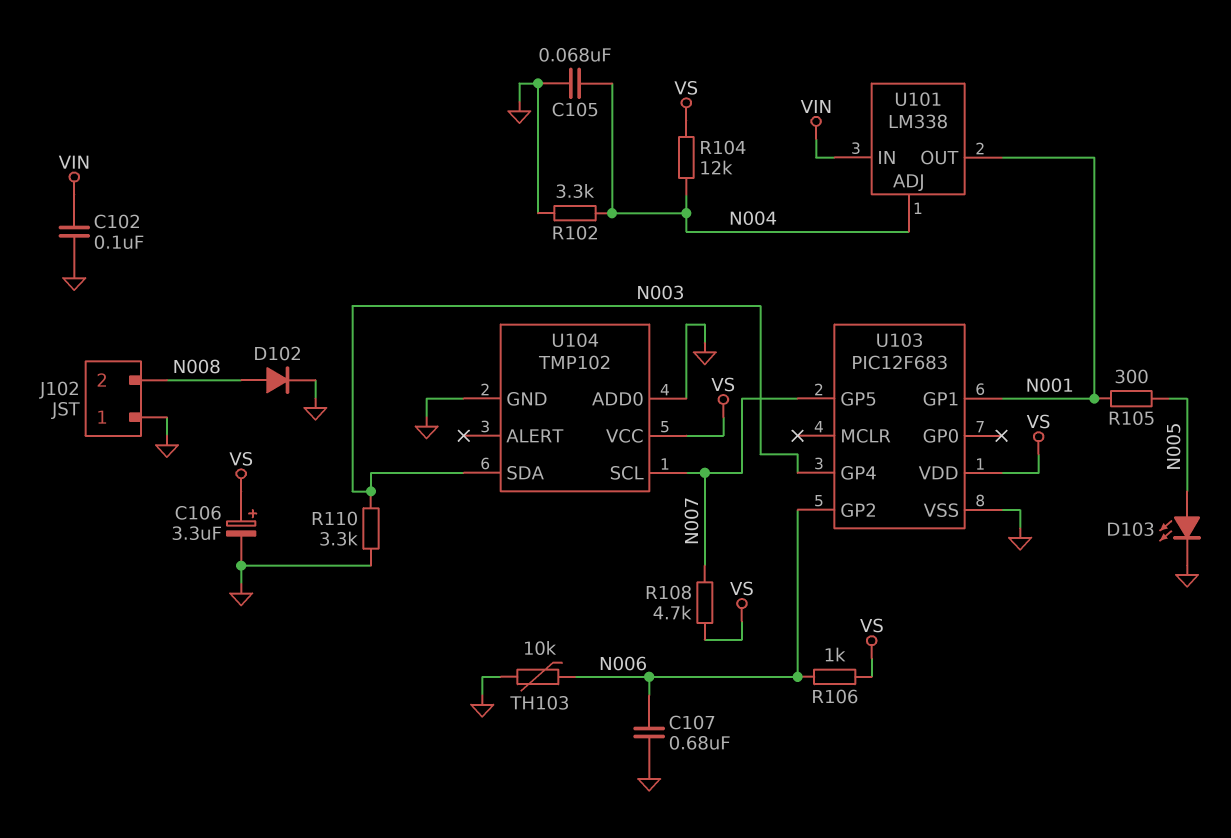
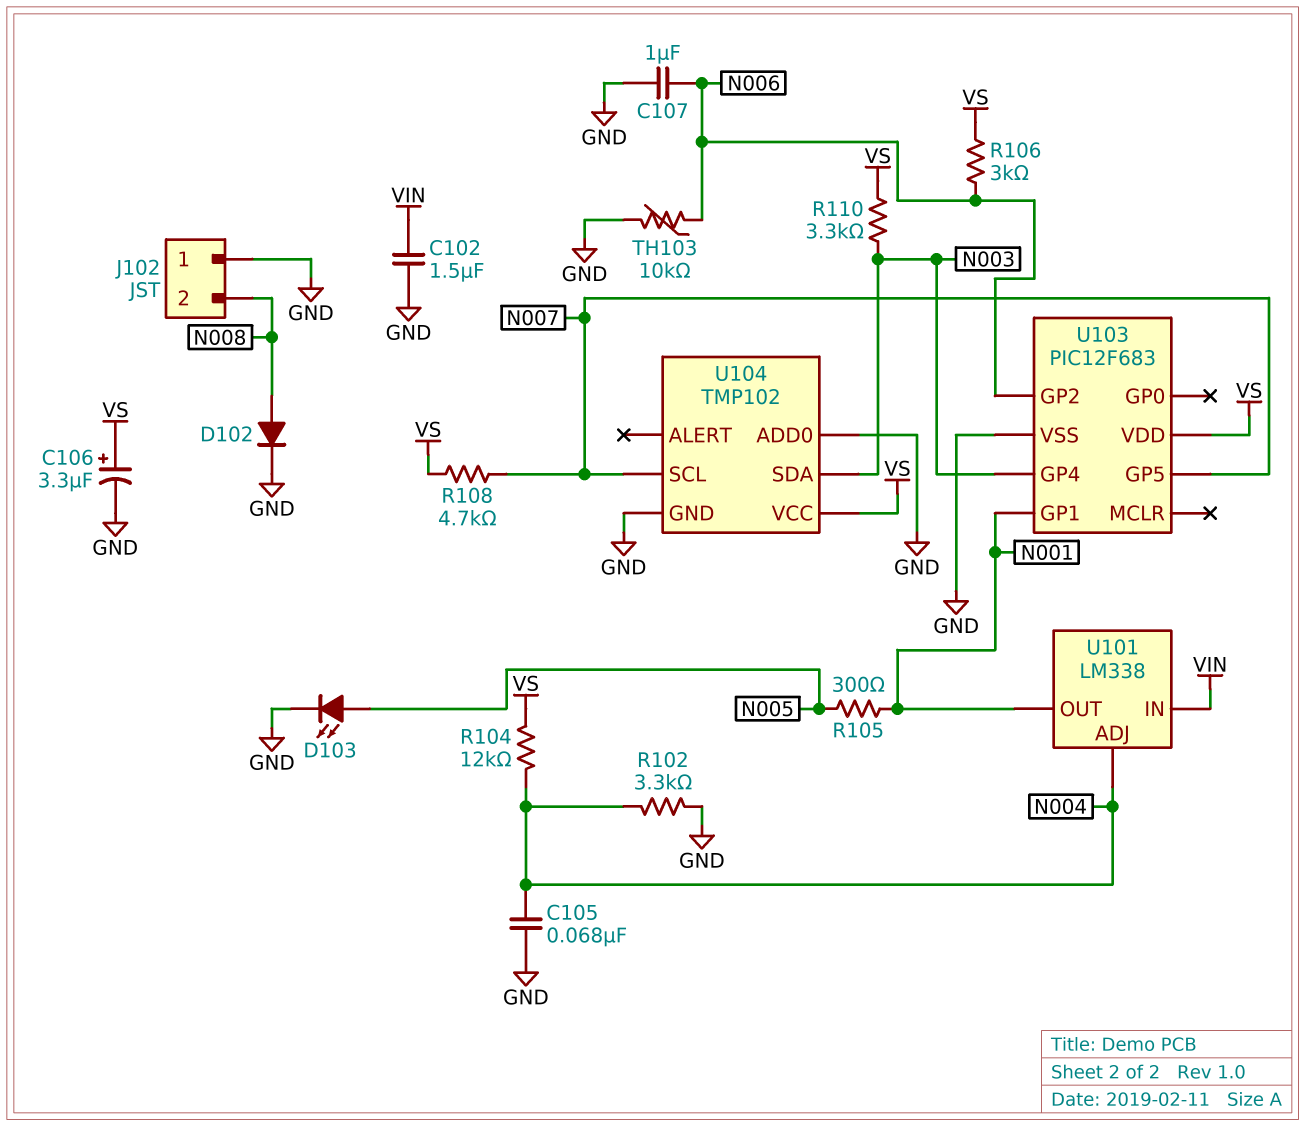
C102: 100nF (GND, VIN) -> 1.5uF (GND, VIN)
C107: 680nF (GND, N006) -> 1uF (GND, N006)
R106: 1k (N006, VS) -> 3k (N006, VS)
R110: 3.3k (GND, N003) -> 3.3k (N003, VS)

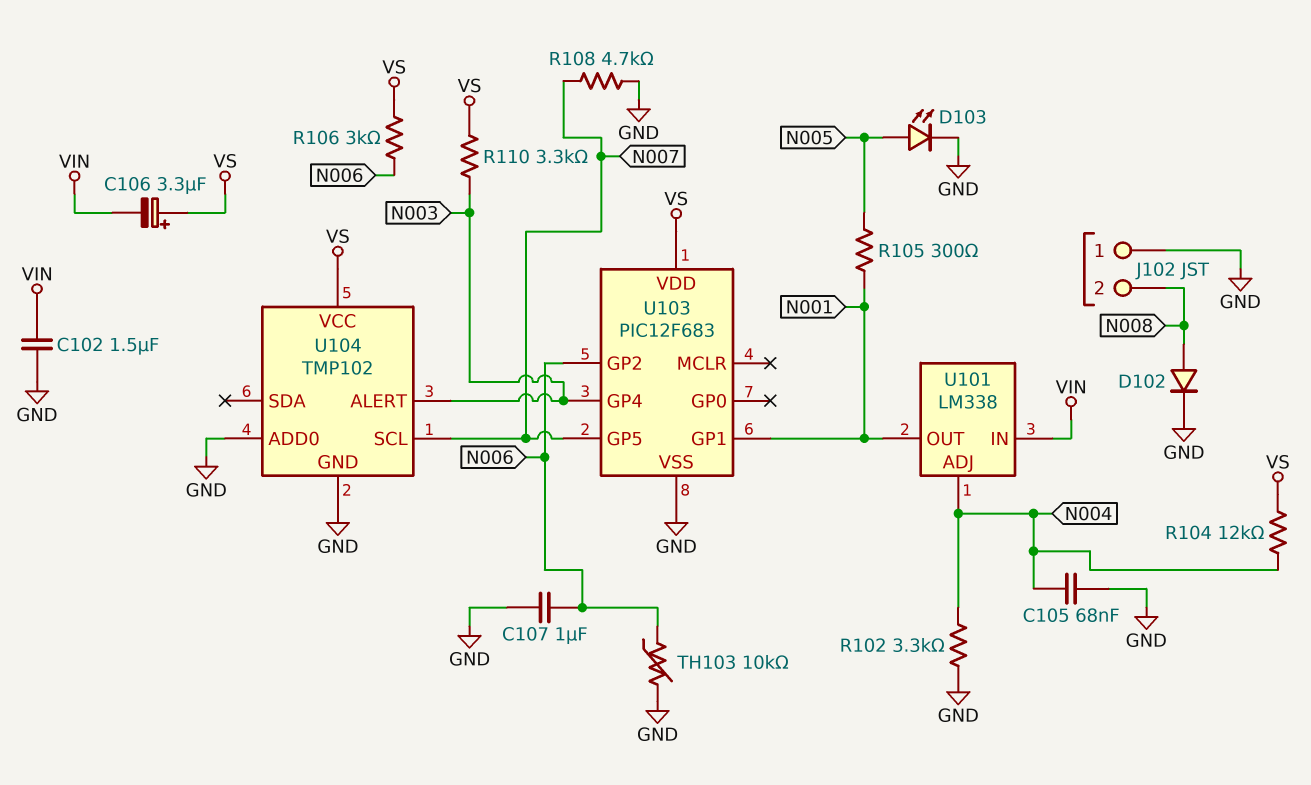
C106: 3.3uF (plus VS, minus GND) -> 3.3uF (plus VS, minus VIN)
R108: 4.7k (N007, VS) -> 4.7k (GND, N007)
U104 pin ALERT: none -> N003
U104 pin SDA: N003 -> none

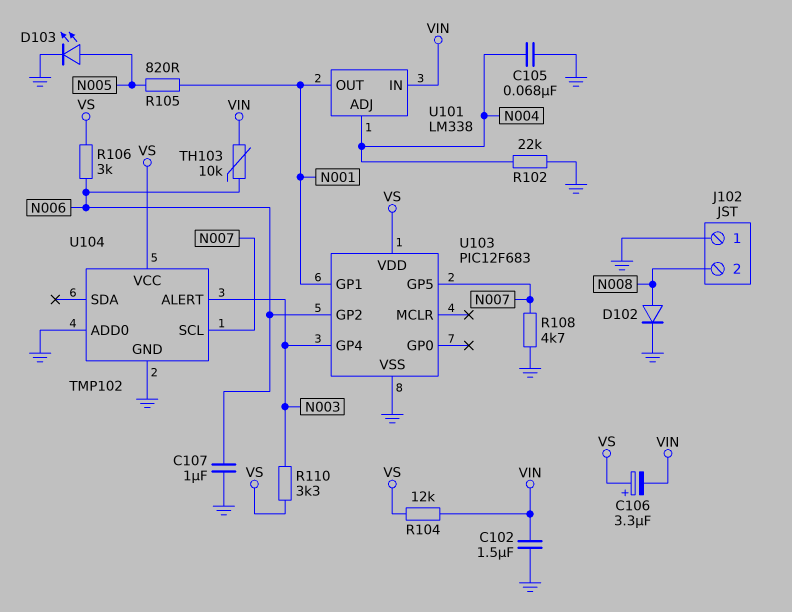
R102: 3.3k (GND, N004) -> 22k (GND, N004)
R104: 12k (N004, VS) -> 12k (VIN, VS)
R105: 300 (N001, N005) -> 820 (N001, N005)
TH103: 10k (GND, N006) -> 10k (N006, VIN)

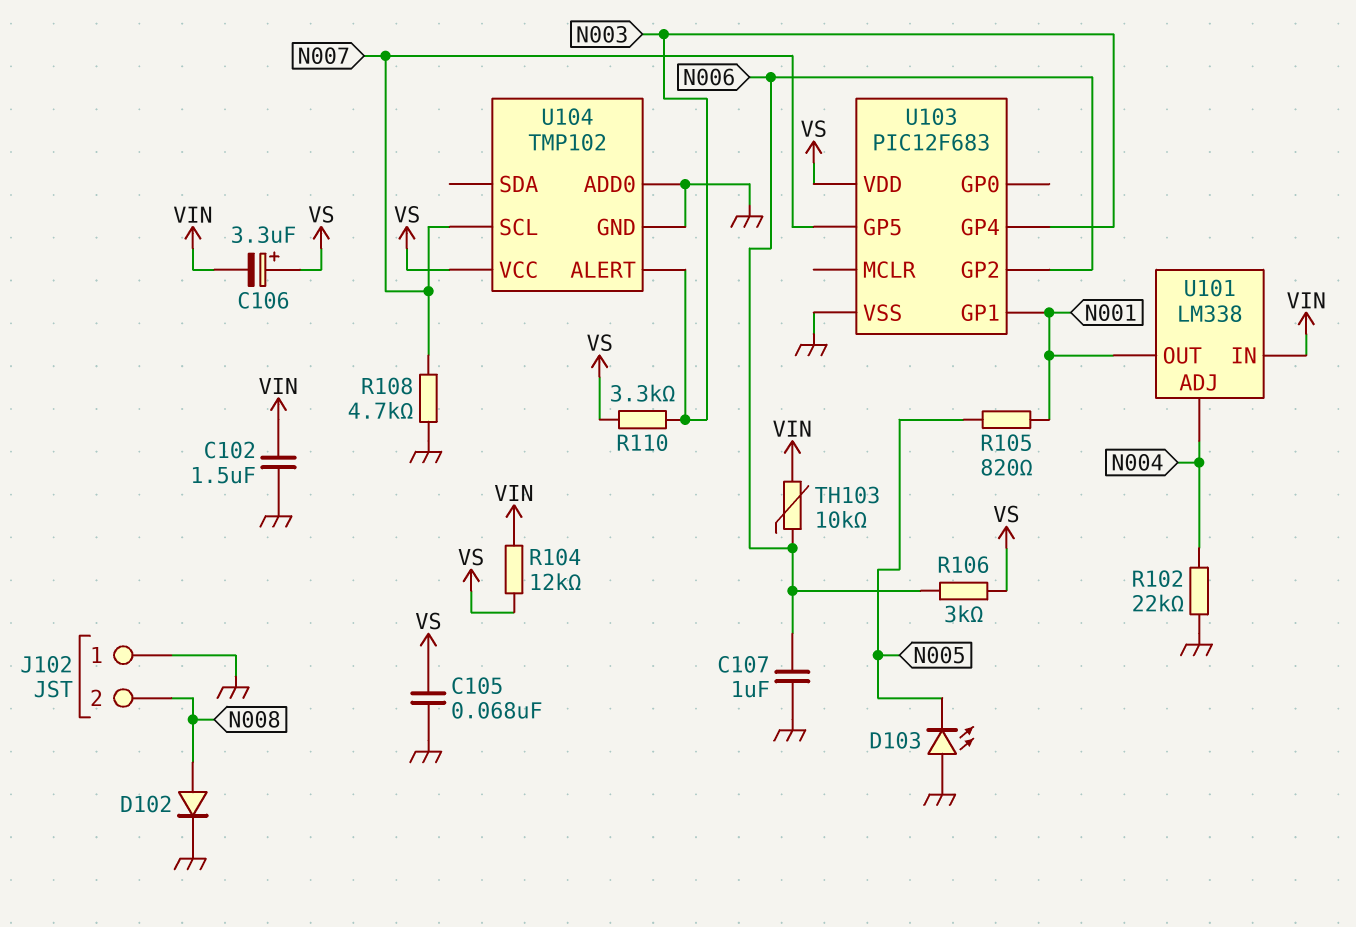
C105: 68nF (GND, N004) -> 68nF (GND, VS)
D103: LED (A N005, K GND) -> LED (A GND, K N005)

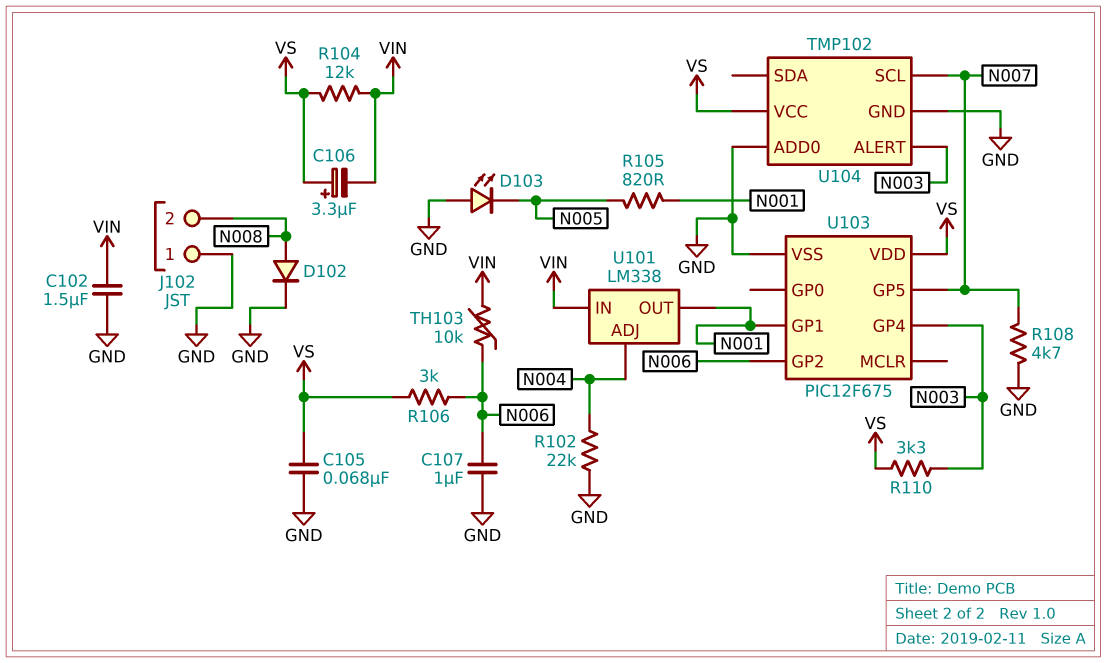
U103: PIC12F683 -> PIC12F675

